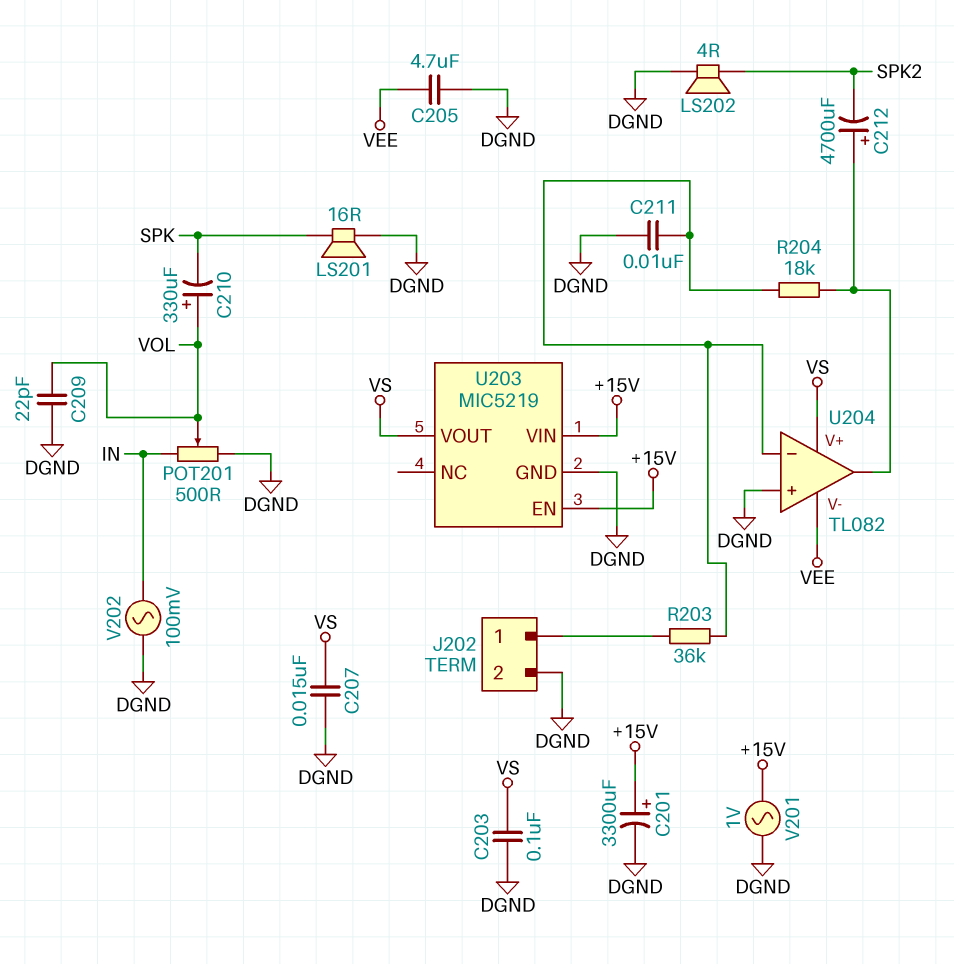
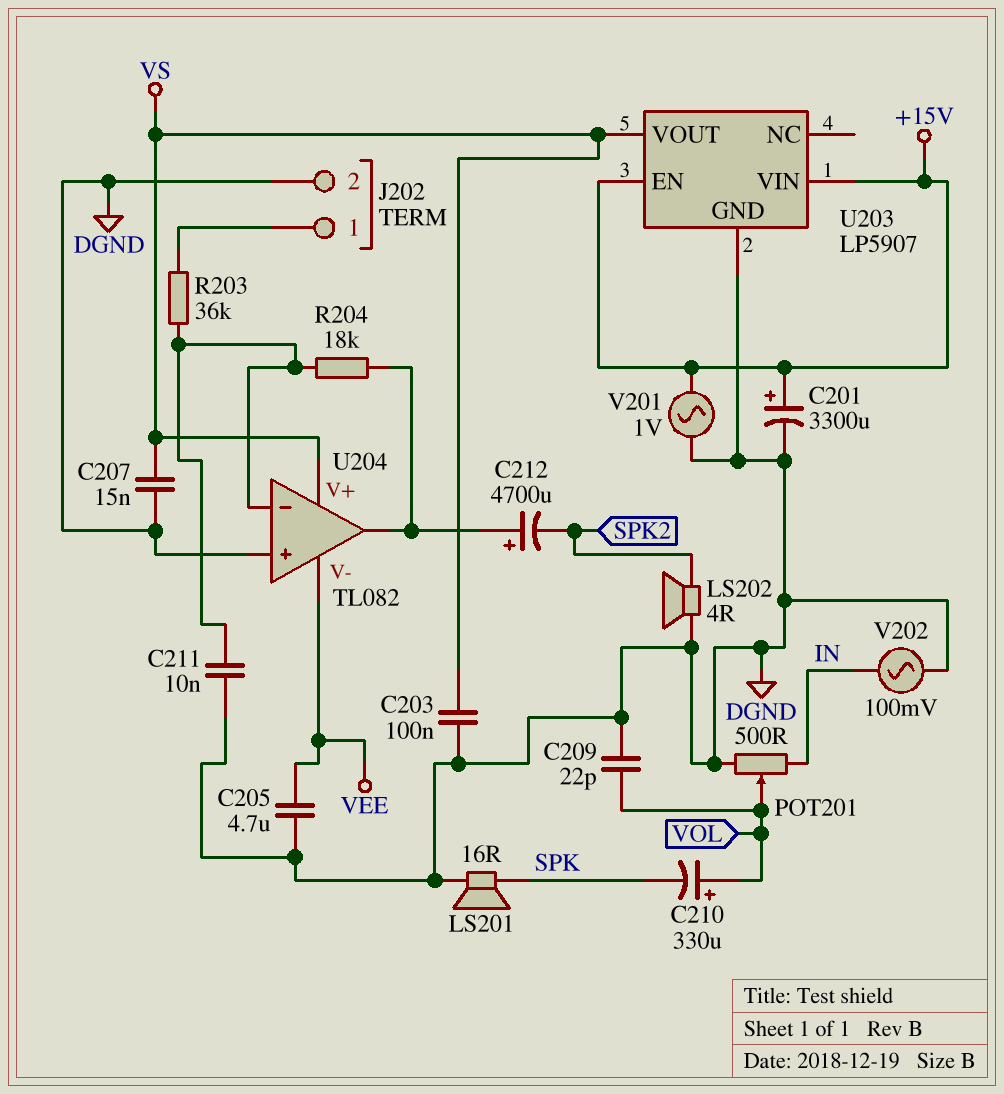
U203: MIC5219 -> LP5907

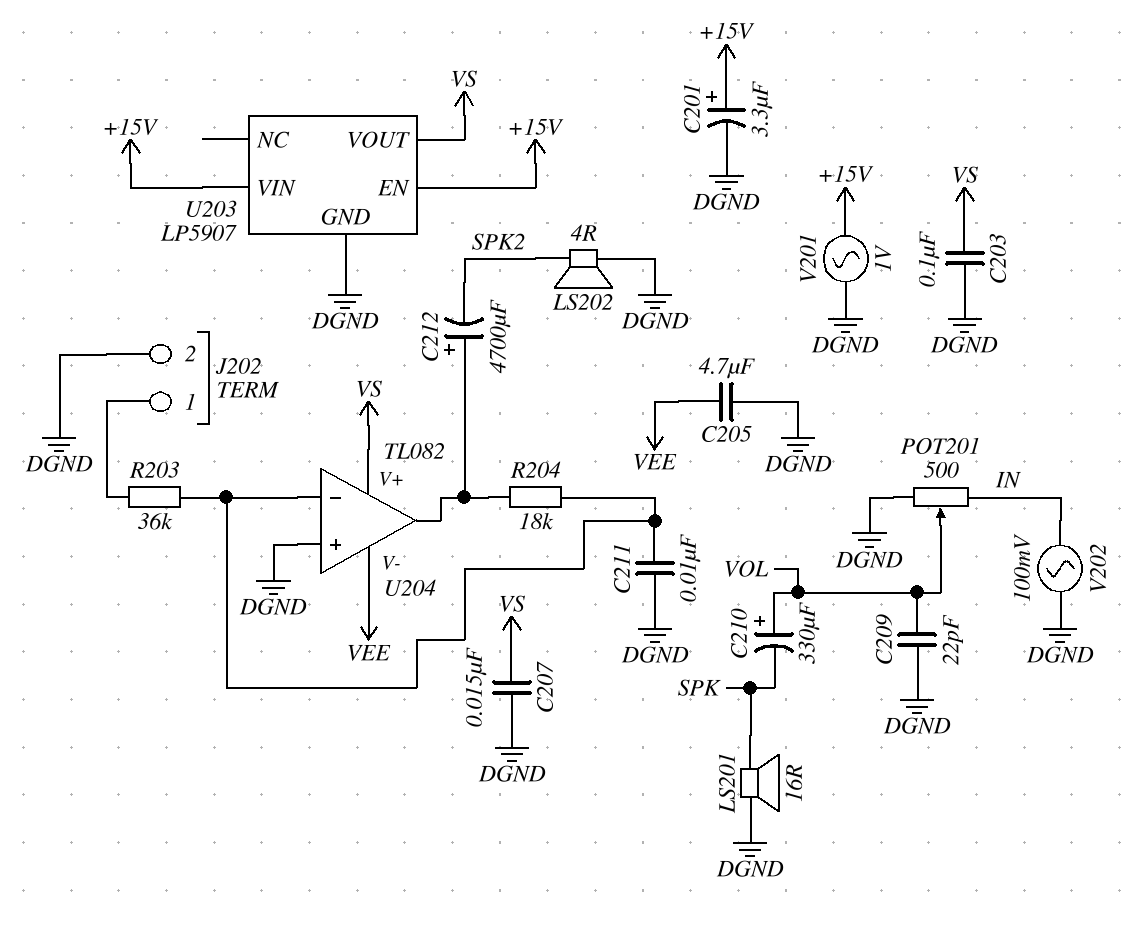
C201: 3300uF (plus +15V, minus DGND) -> 3.3uF (plus +15V, minus DGND)

